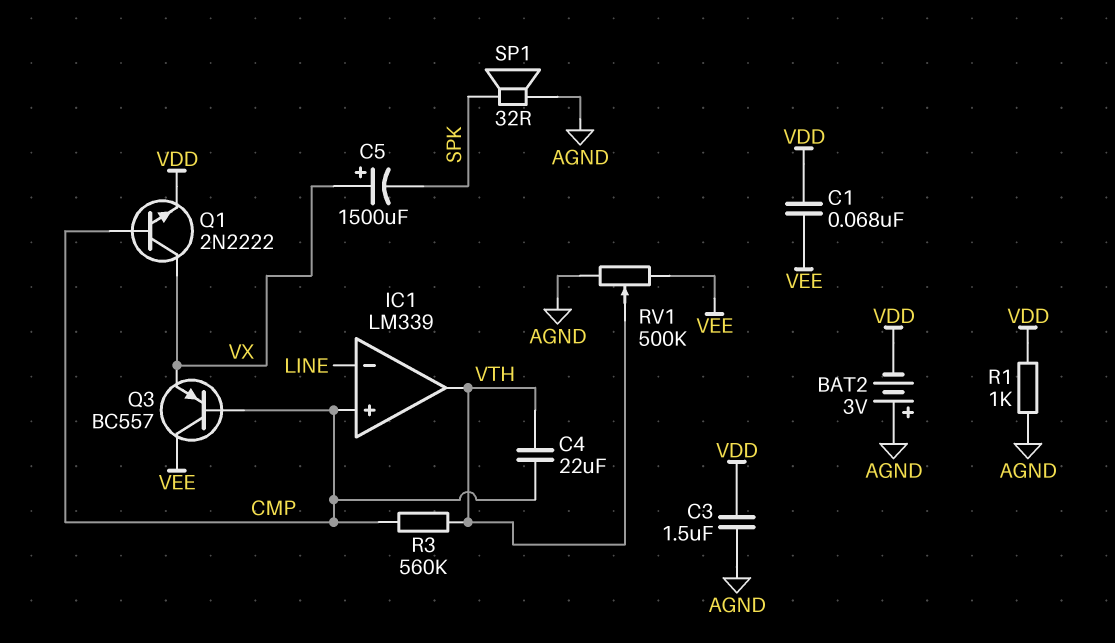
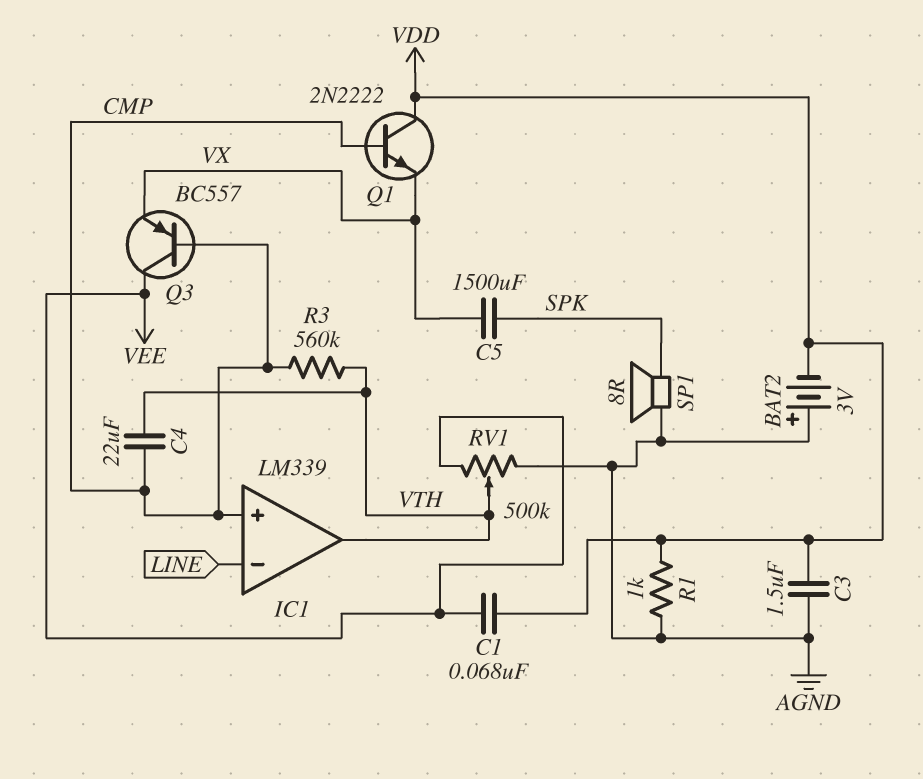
C5: 1500uF (plus VX, minus SPK) -> 1500uF (SPK, VX)
Q1: NPN 2N2222 (B CMP, C VX, E VDD) -> NPN 2N2222 (B CMP, C VDD, E VX)
SP1: speaker 32R (AGND, SPK) -> speaker 8R (AGND, SPK)

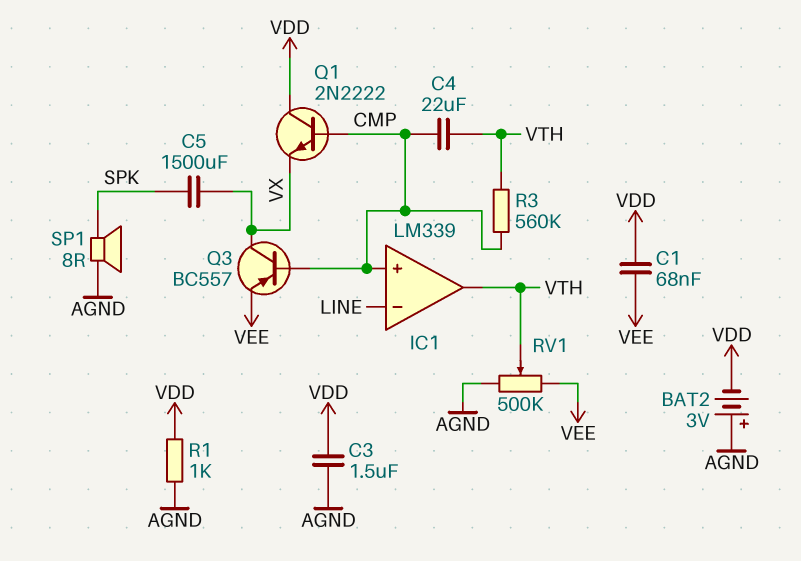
Q3: PNP BC557 (B CMP, C VEE, E VX) -> PNP BC557 (B CMP, C VX, E VEE)

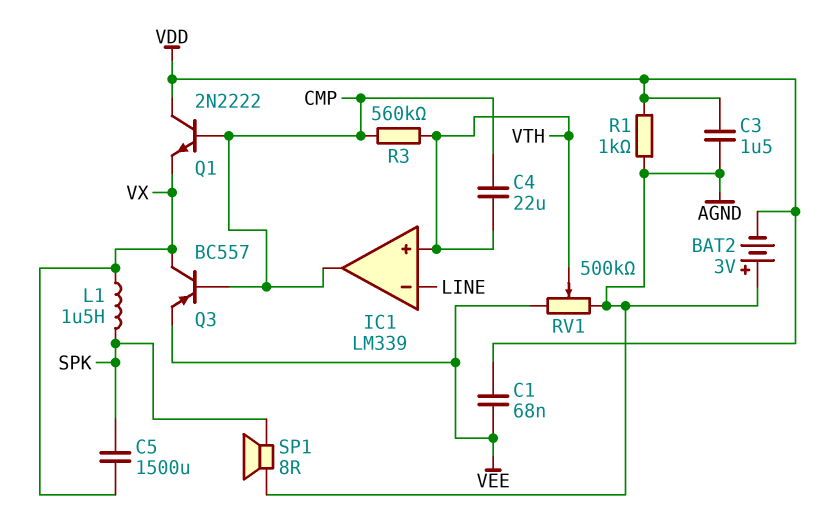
IC1 pin in+: CMP -> VTH
IC1 pin out: VTH -> CMP
L1: none -> 1.5uH (SPK, VX)

